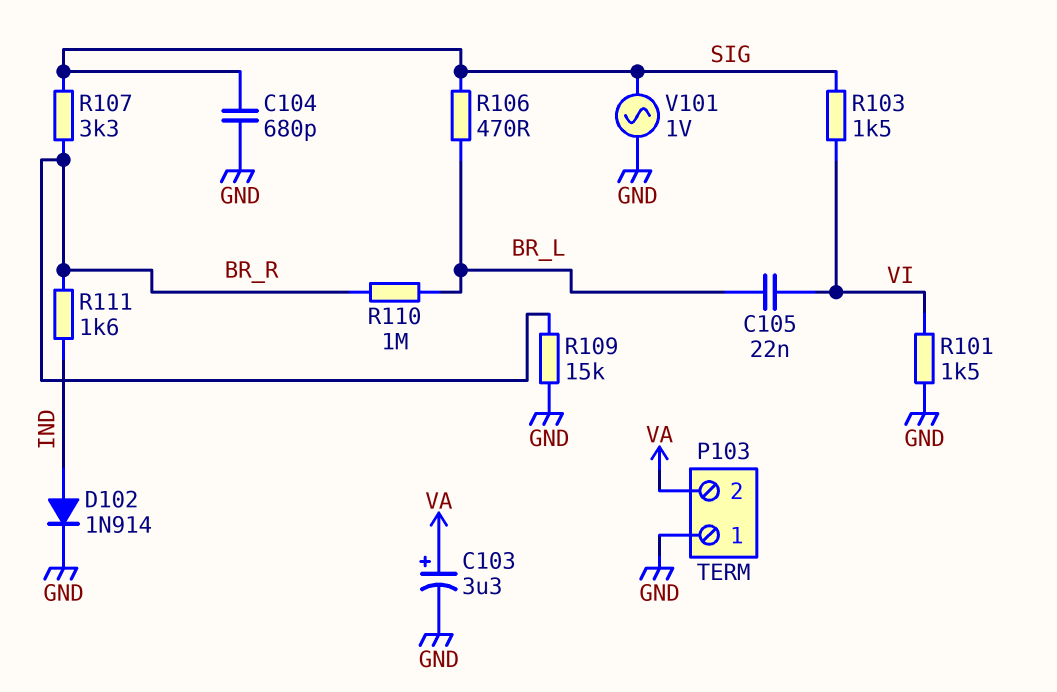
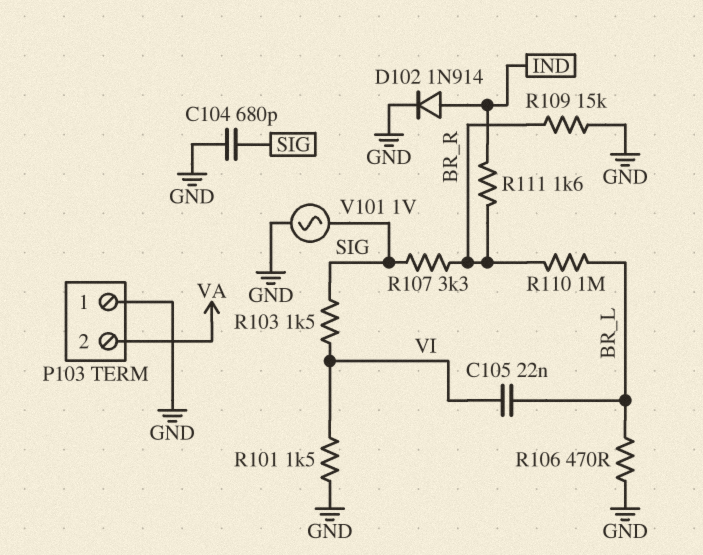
C103: 3.3uF (plus VA, minus GND) -> none
R106: 470 (BR_L, SIG) -> 470 (BR_L, GND)

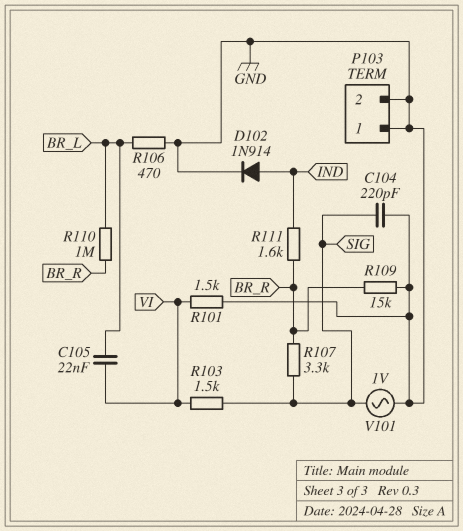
C104: 680pF (GND, SIG) -> 220pF (GND, SIG)
P103 pin 2: VA -> GND

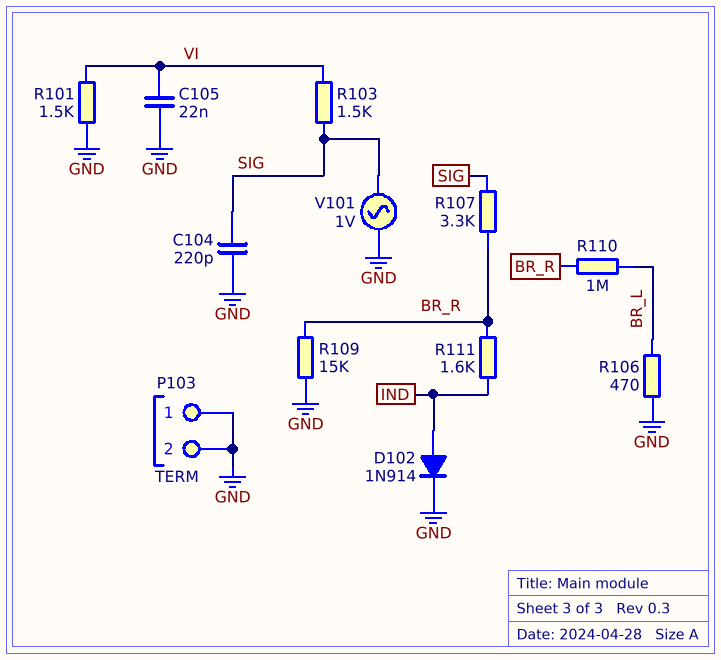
C105: 22nF (BR_L, VI) -> 22nF (GND, VI)

